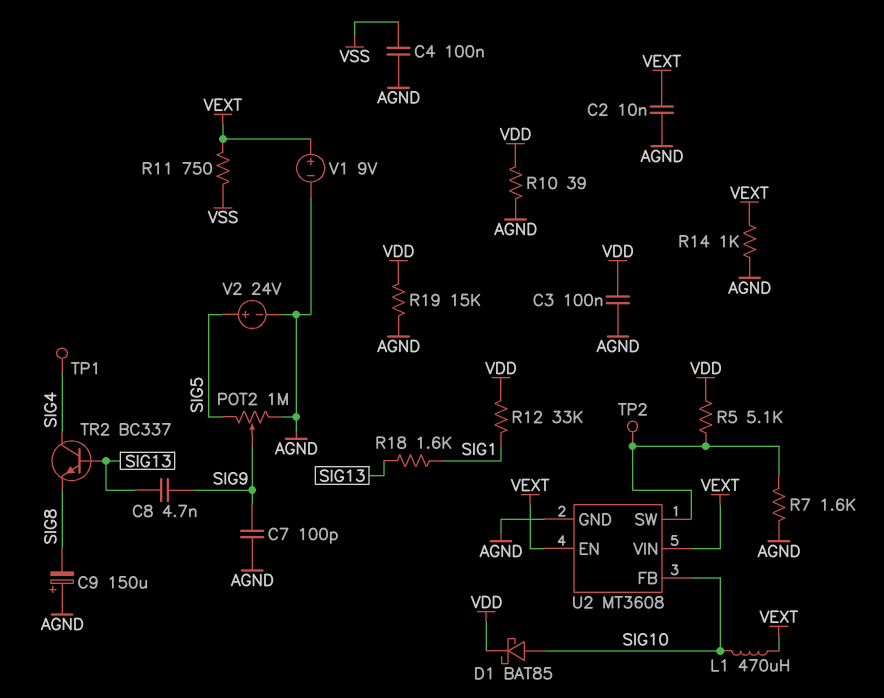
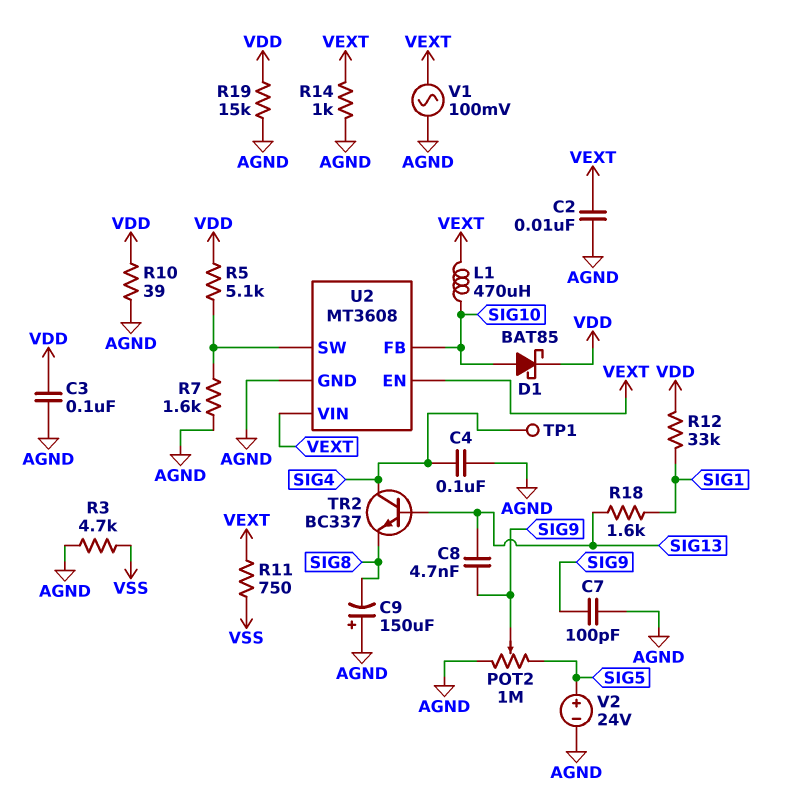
C4: 100nF (AGND, VSS) -> 100nF (AGND, SIG4)
R3: none -> 4.7k (AGND, VSS)
TP2: test point (U2/SW) -> none
V1: 9V (plus VEXT, minus AGND) -> AC 100mV (AGND, VEXT)

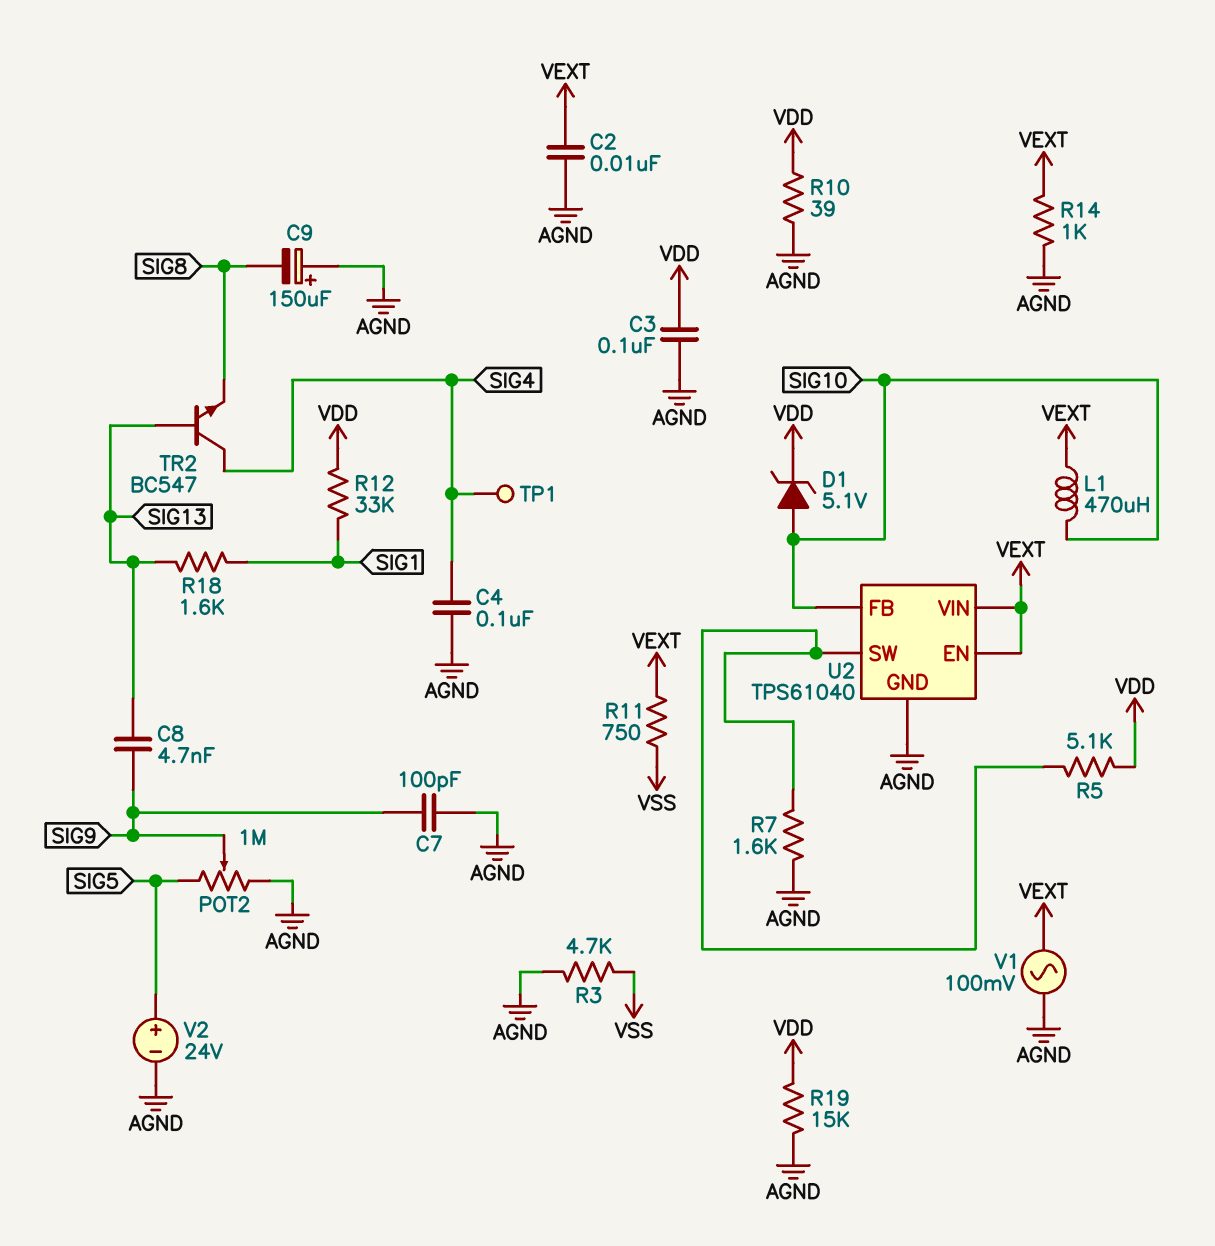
D1: schottky BAT85 (A SIG10, K VDD) -> zener 5.1V (A SIG10, K VDD)
TR2: NPN BC337 (B SIG13, C SIG4, E SIG8) -> NPN BC547 (B SIG13, C SIG4, E SIG8)
U2: MT3608 -> TPS61040

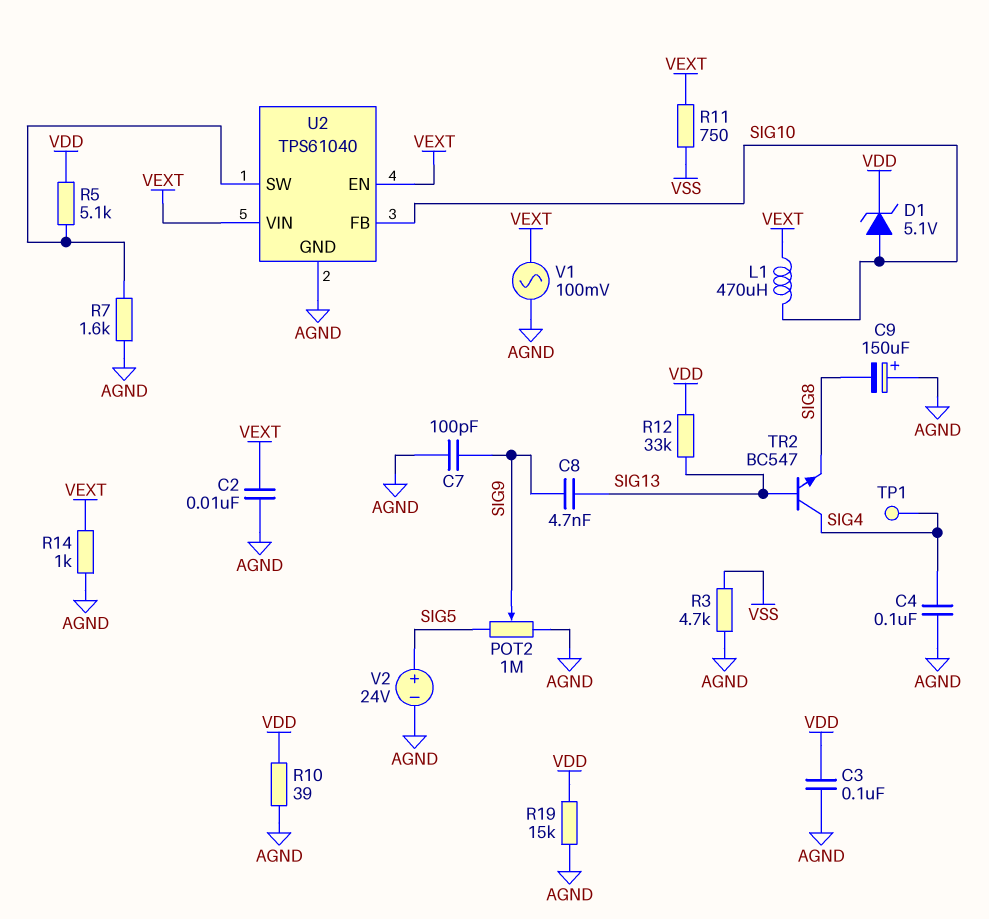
R12: 33k (SIG1, VDD) -> 33k (SIG13, VDD)
R18: 1.6k (SIG1, SIG13) -> none

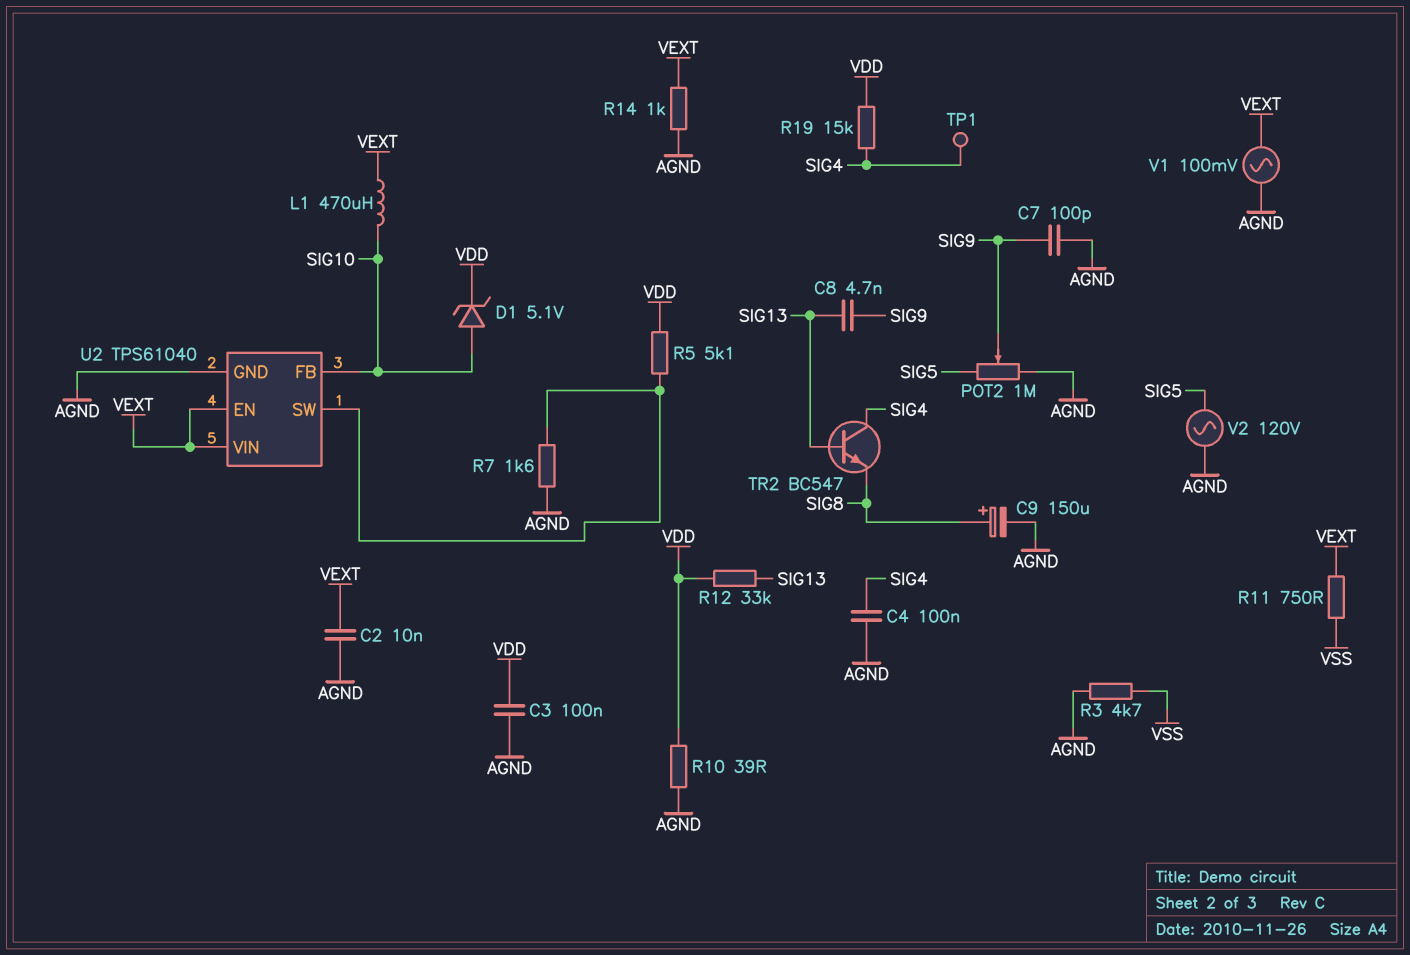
C9: 150uF (plus AGND, minus SIG8) -> 150uF (plus SIG8, minus AGND)
R19: 15k (AGND, VDD) -> 15k (SIG4, VDD)
V2: 24V (plus SIG5, minus AGND) -> AC 120V (AGND, SIG5)

